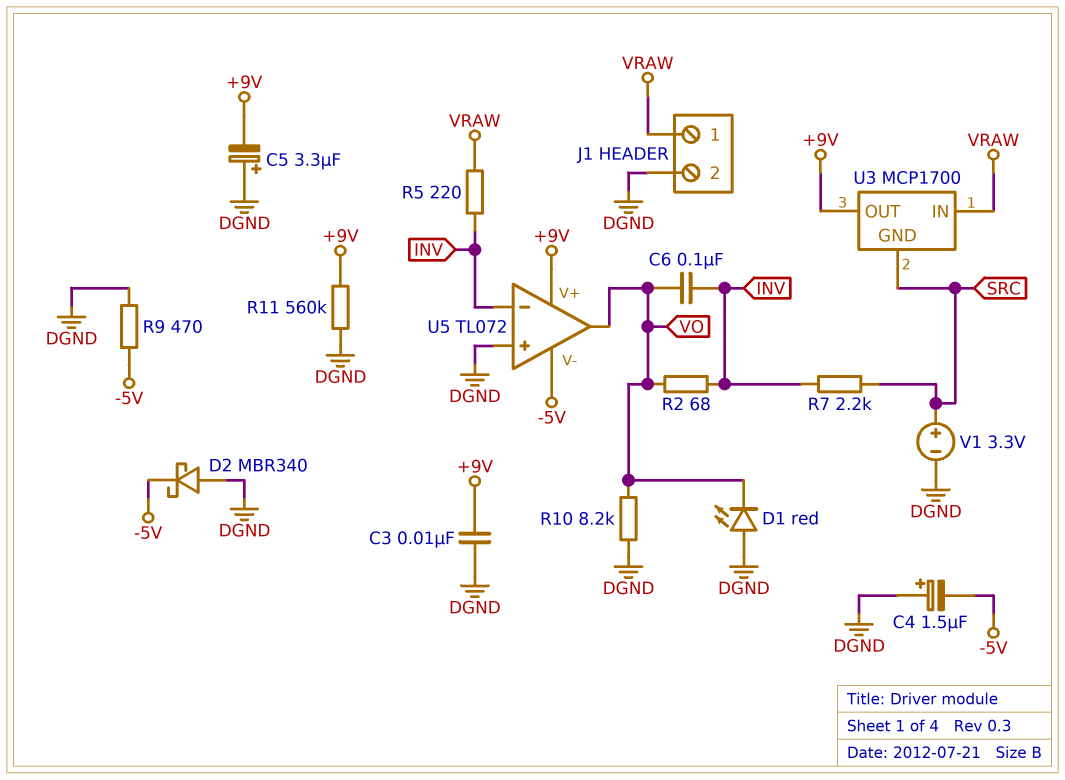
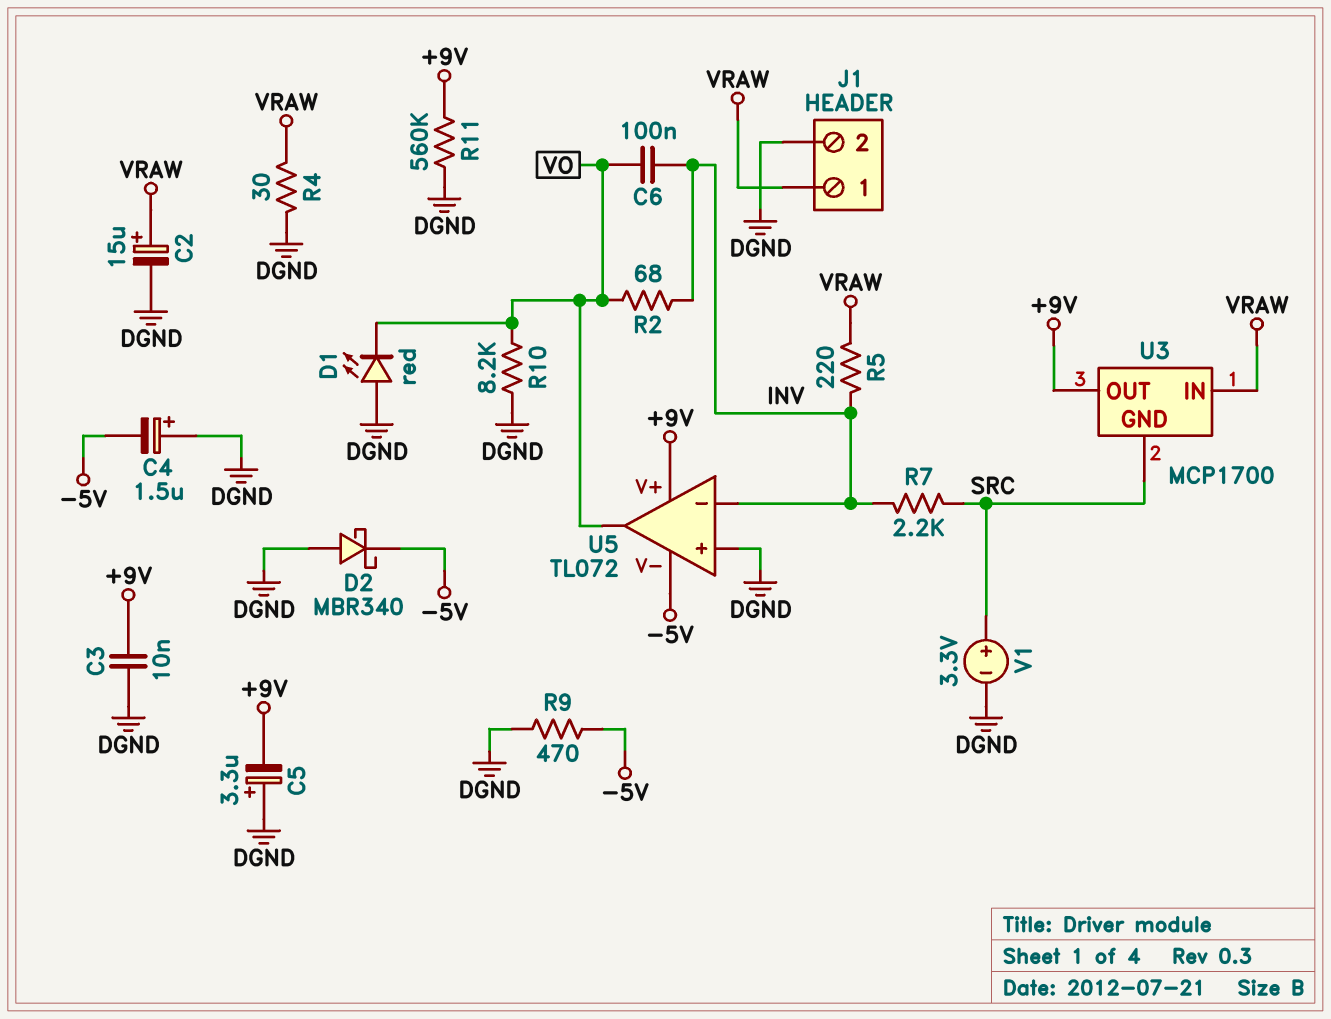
C2: none -> 15uF (plus VRAW, minus DGND)
R4: none -> 30 (DGND, VRAW)

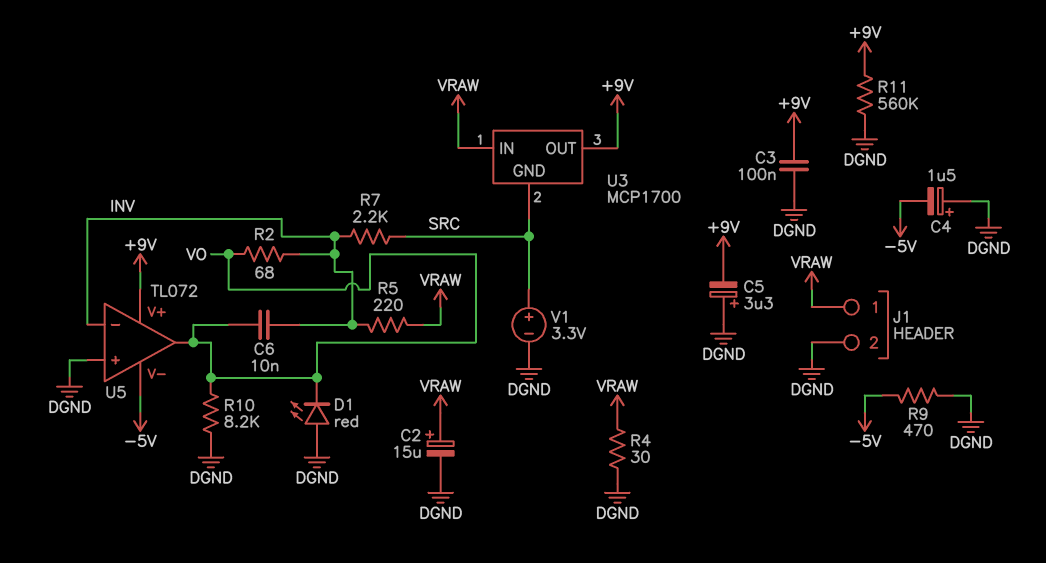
C3: 10nF (+9V, DGND) -> 100nF (+9V, DGND)
C6: 100nF (INV, VO) -> 10nF (INV, VO)
D2: schottky MBR340 (A DGND, K -5V) -> none

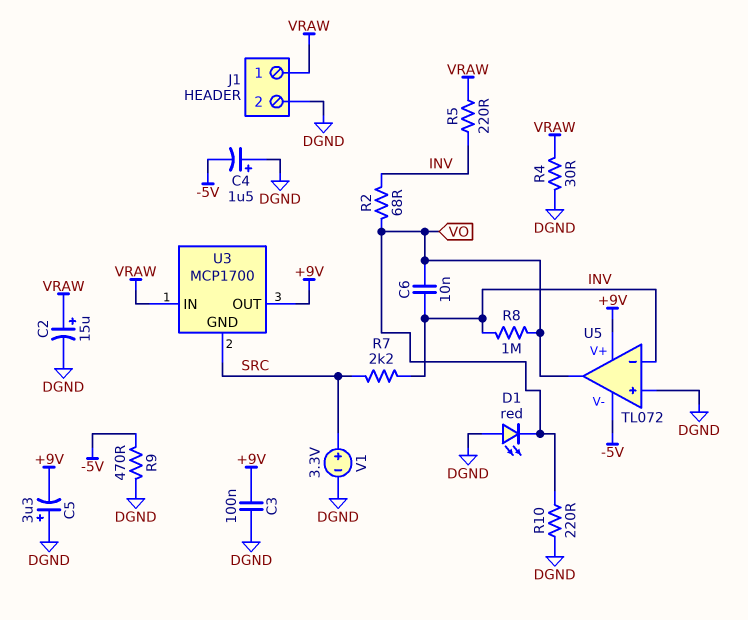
R8: none -> 1M (INV, VO)
R10: 8.2k (DGND, VO) -> 220 (DGND, VO)
R11: 560k (+9V, DGND) -> none

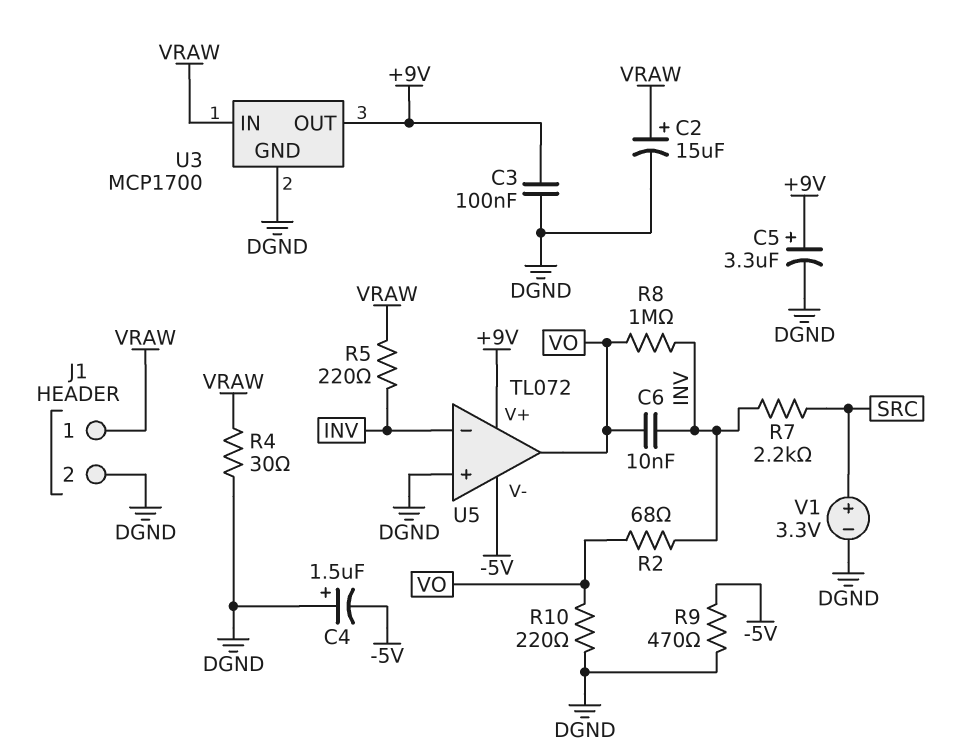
C5: 3.3uF (plus DGND, minus +9V) -> 3.3uF (plus +9V, minus DGND)
D1: LED red (A DGND, K VO) -> none
U3 pin GND: SRC -> DGND

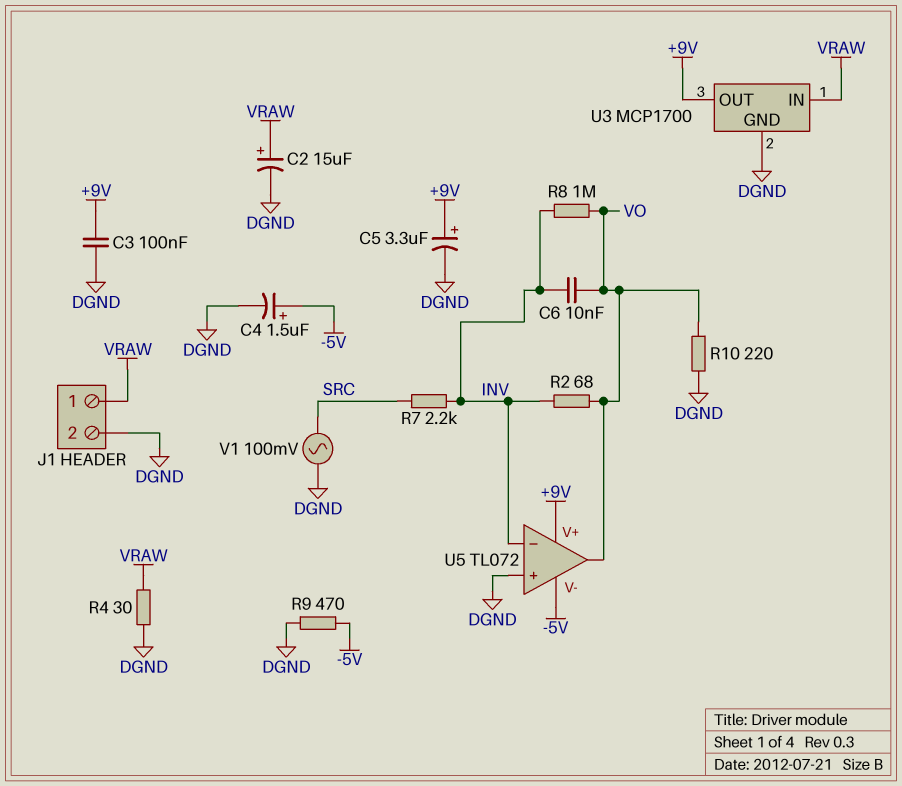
C4: 1.5uF (plus DGND, minus -5V) -> 1.5uF (plus -5V, minus DGND)
R5: 220 (INV, VRAW) -> none
V1: 3.3V (plus SRC, minus DGND) -> AC 100mV (DGND, SRC)

